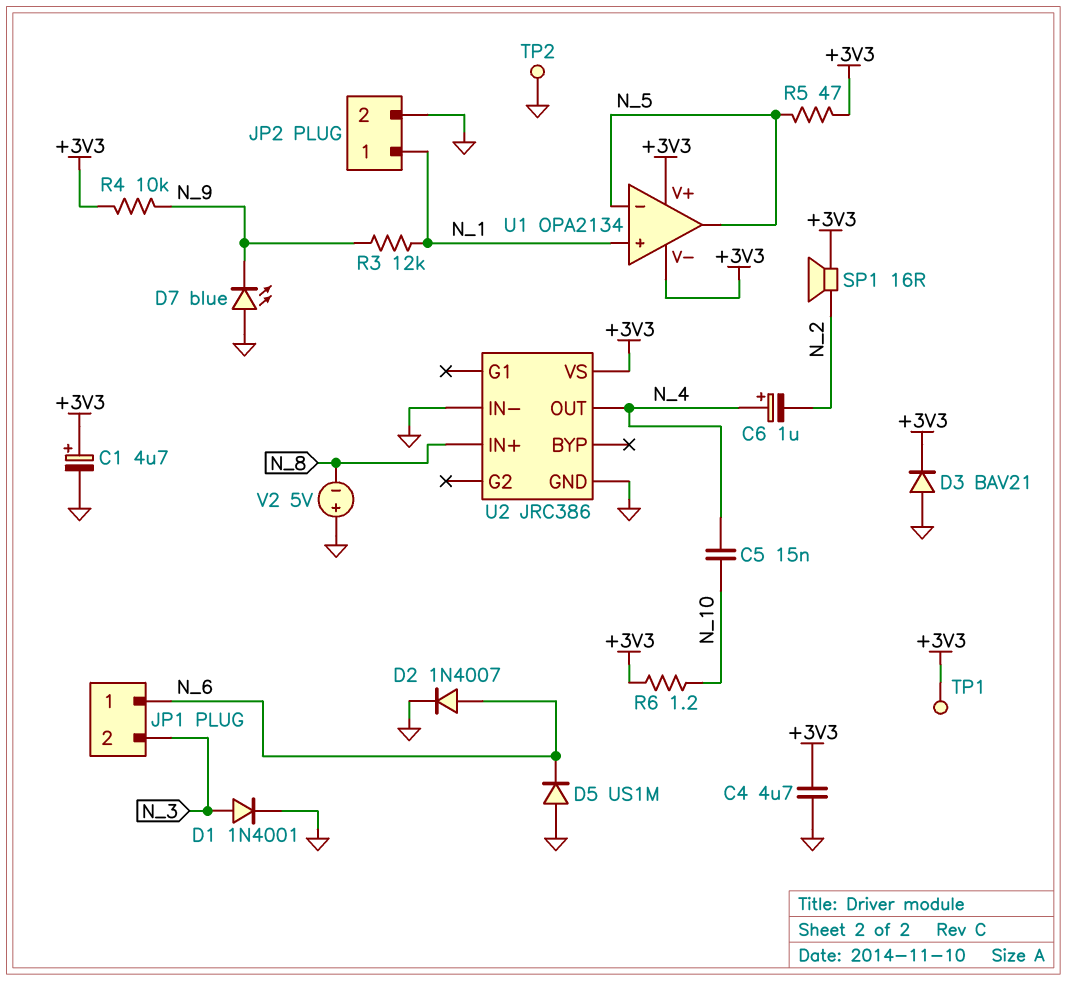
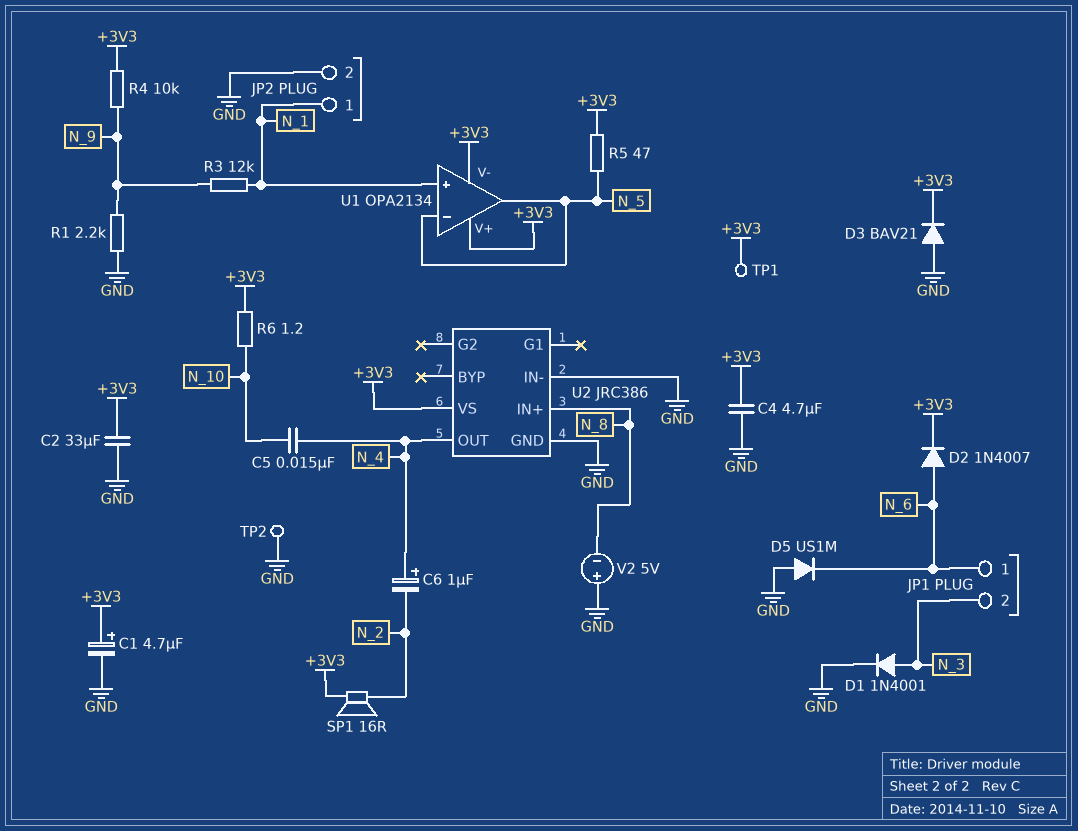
C2: none -> 33uF (+3V3, GND)
D2: diode 1N4007 (A N_6, K GND) -> diode 1N4007 (A N_6, K +3V3)
D7: LED blue (A GND, K N_9) -> none
R1: none -> 2.2k (GND, N_9)

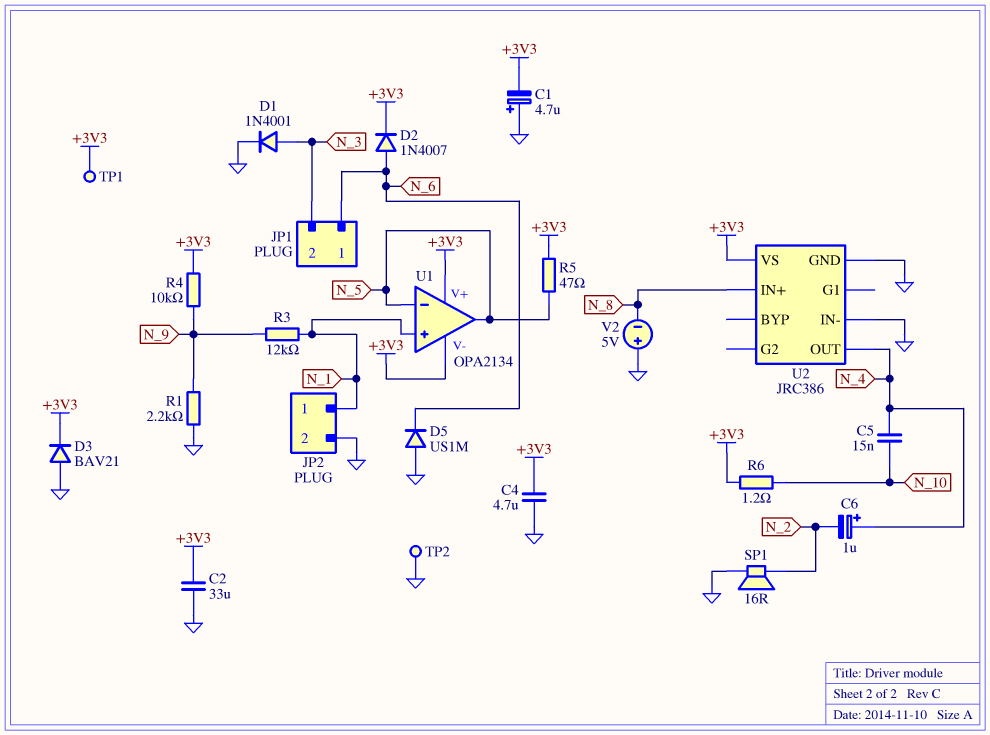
C1: 4.7uF (plus +3V3, minus GND) -> 4.7uF (plus GND, minus +3V3)
SP1: speaker 16R (+3V3, N_2) -> speaker 16R (GND, N_2)

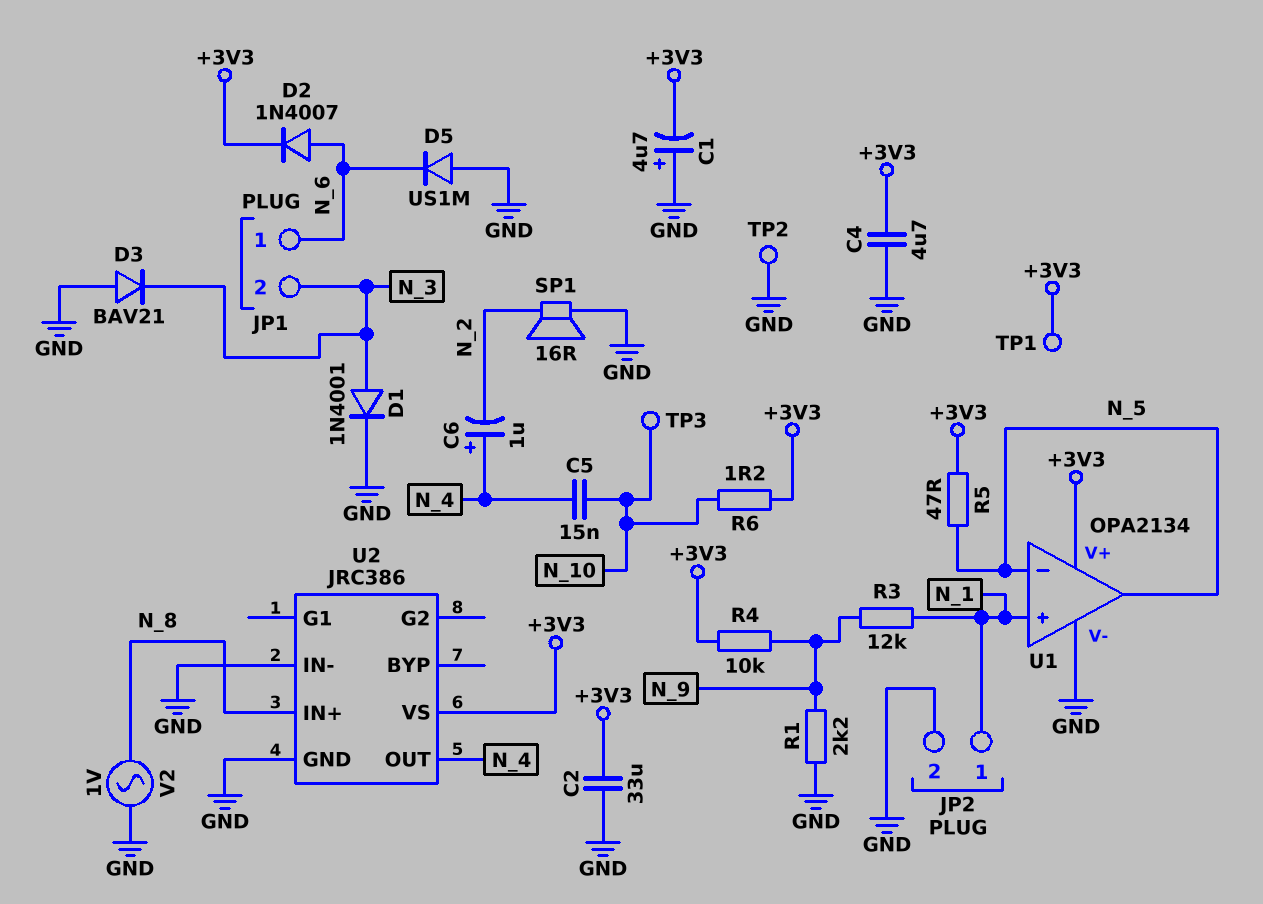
D3: diode BAV21 (A GND, K +3V3) -> diode BAV21 (A GND, K N_3)
TP3: none -> test point (N_10)
U1 pin V-: +3V3 -> GND
V2: 5V (plus GND, minus N_8) -> AC 1V (GND, N_8)

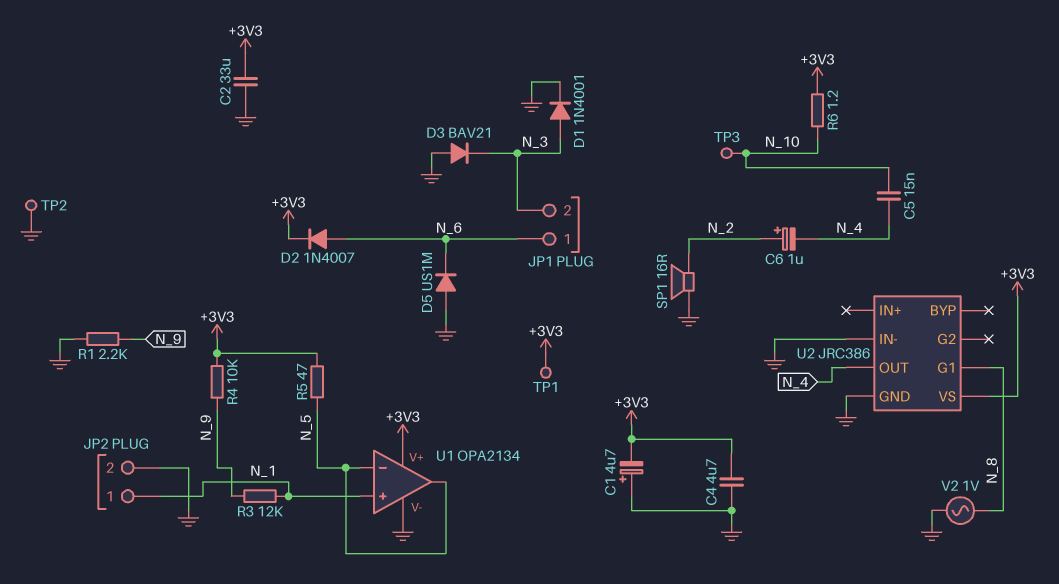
C6: 1uF (plus N_4, minus N_2) -> 1uF (plus N_2, minus N_4)
U2 pin G1: none -> N_8
U2 pin IN+: N_8 -> none

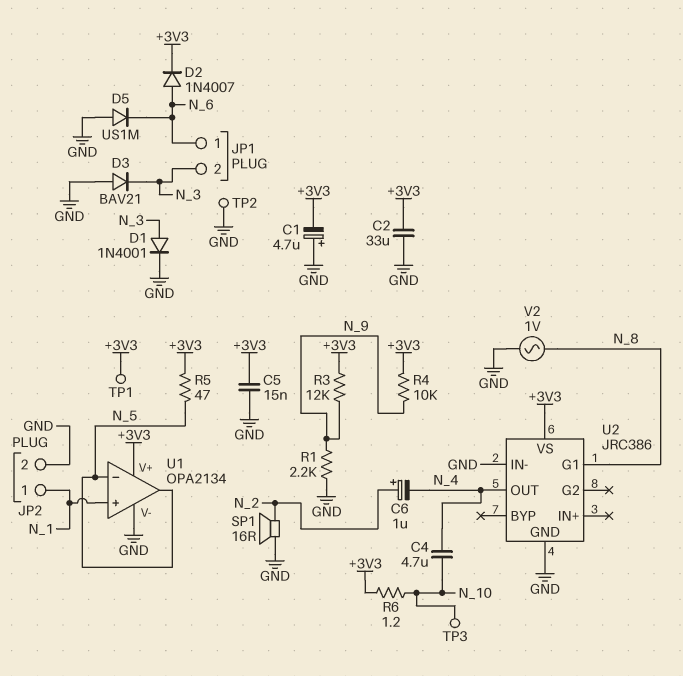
C4: 4.7uF (+3V3, GND) -> 4.7uF (N_4, N_10)
C5: 15nF (N_4, N_10) -> 15nF (+3V3, GND)
R3: 12k (N_1, N_9) -> 12k (+3V3, N_9)

